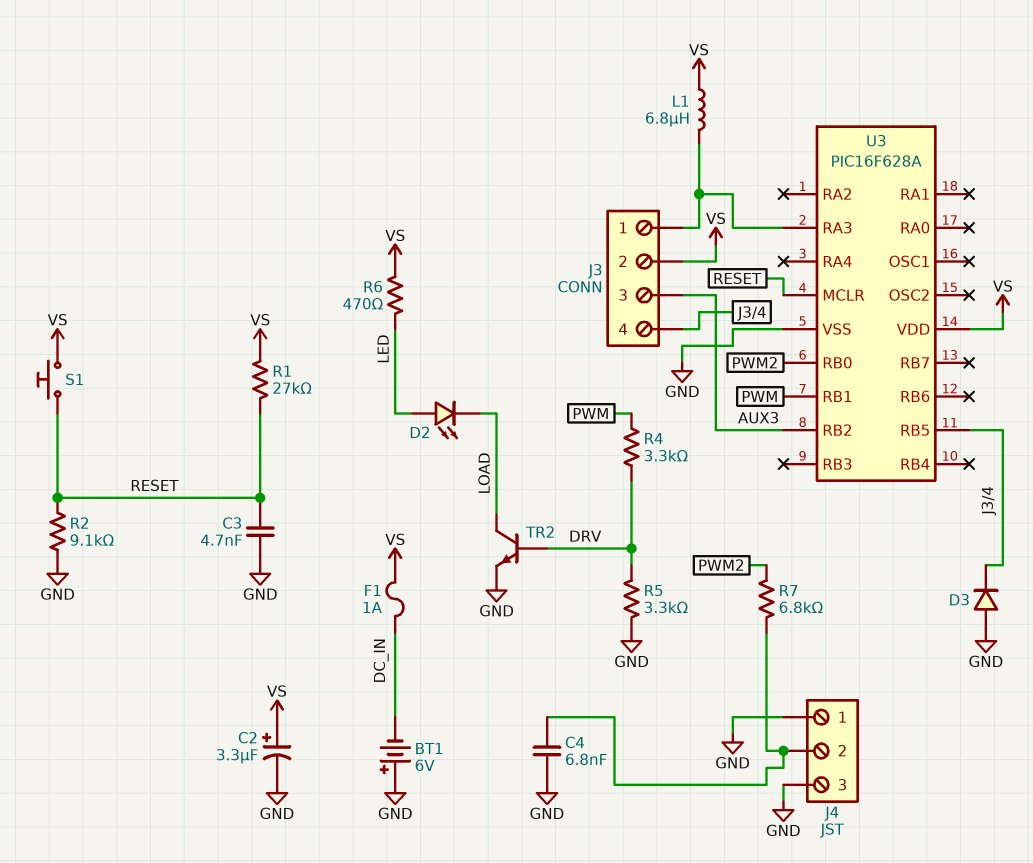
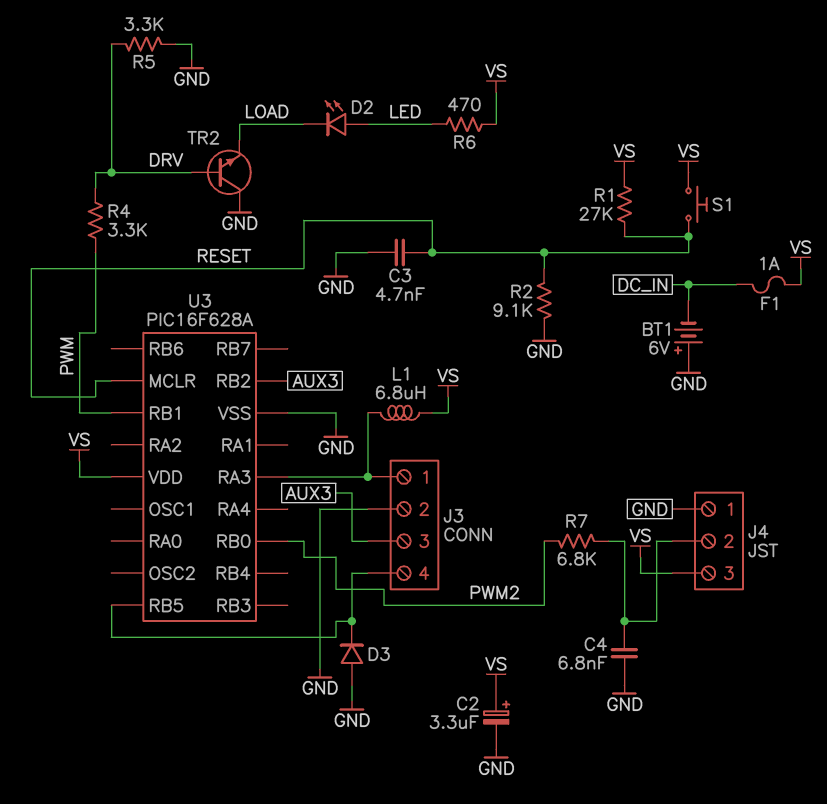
J3 pin 2: VS -> GND
J4 pin 3: GND -> VS
TR2: NPN (B DRV, C LOAD, E GND) -> NPN (B DRV, C GND, E LOAD)

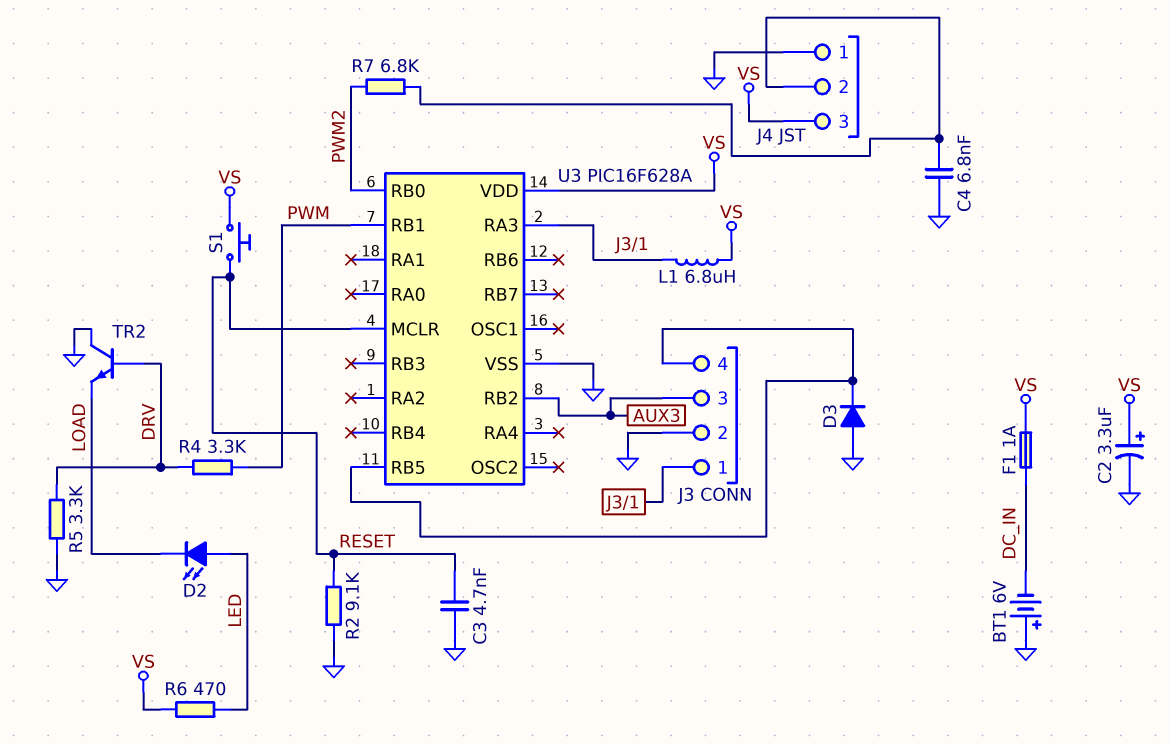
R1: 27k (RESET, VS) -> none

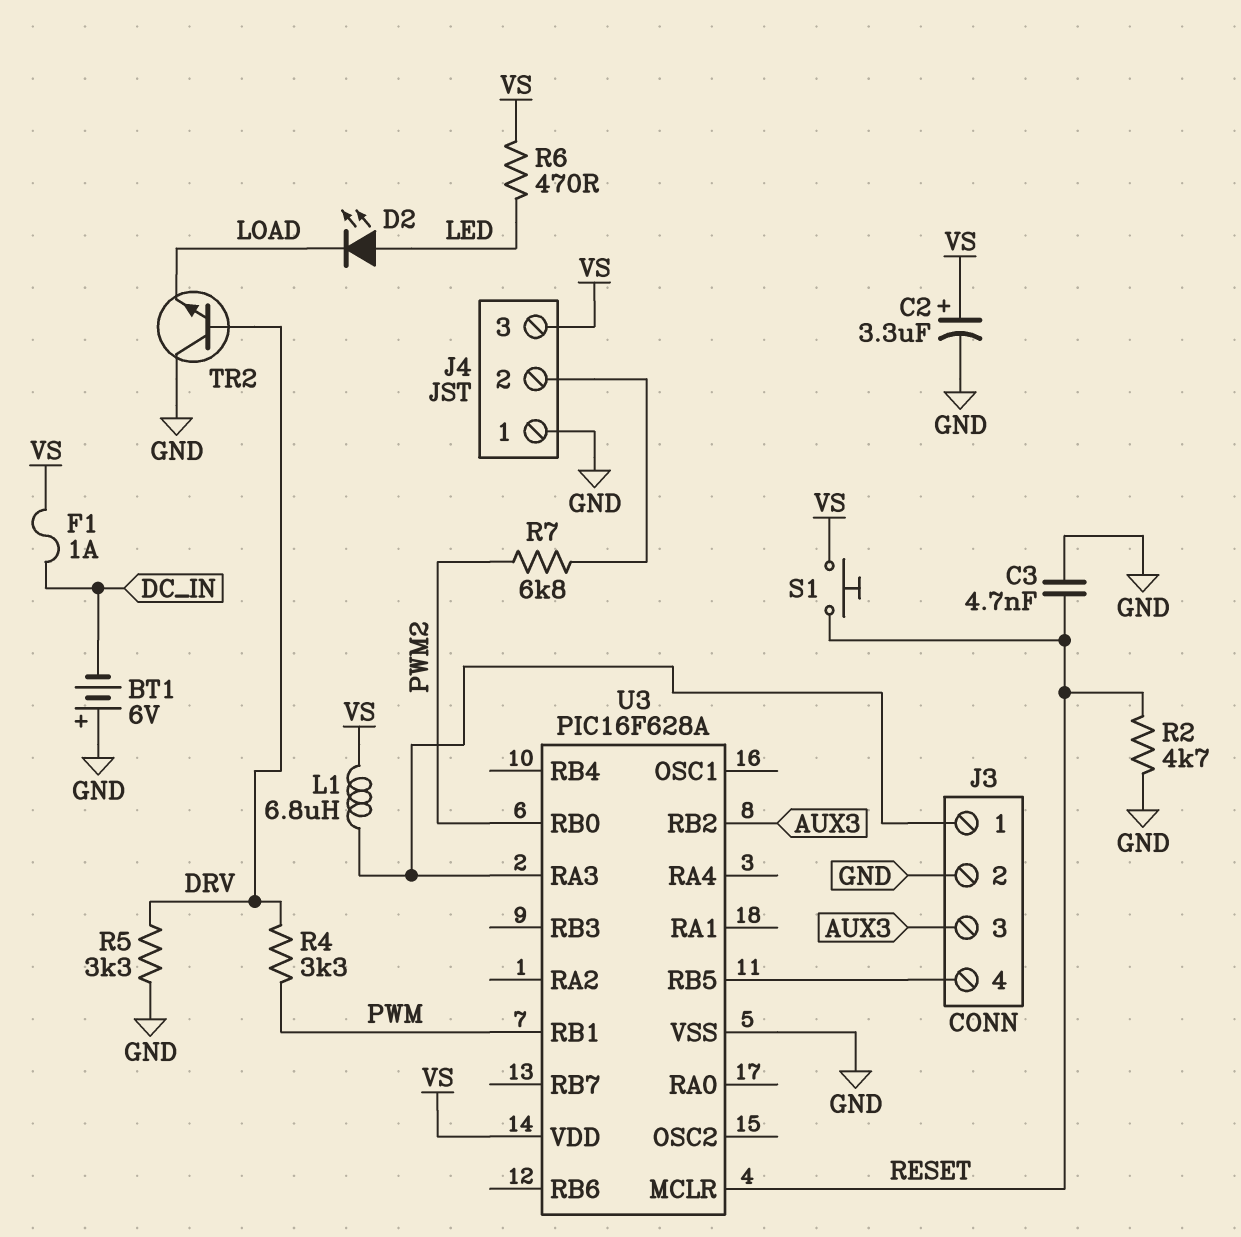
C4: 6.8nF (GND, J4/2) -> none
D3: diode (A GND, K J3/4) -> none
R2: 9.1k (GND, RESET) -> 4.7k (GND, RESET)

